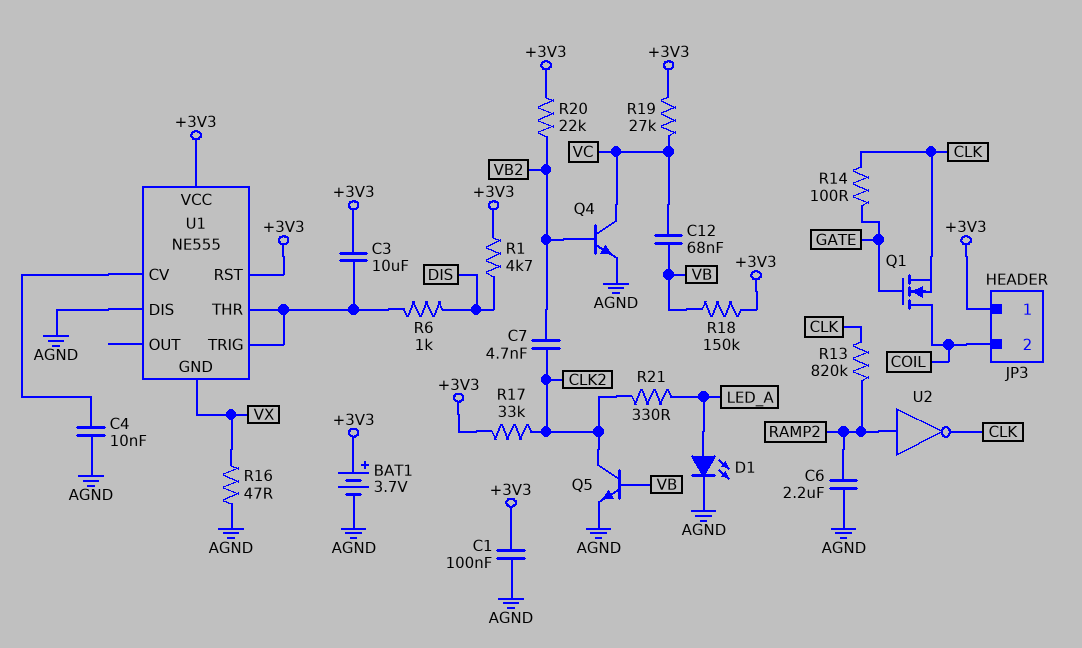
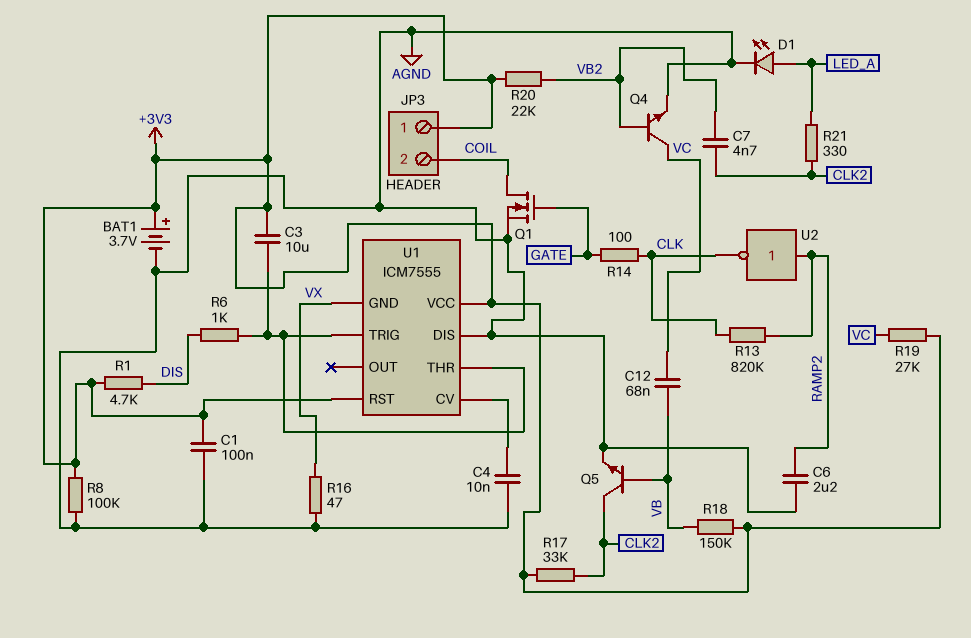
Q1: NMOS (G GATE, D COIL, S CLK) -> NMOS (G GATE, D COIL, S AGND)
R8: none -> 100k (+3V3, AGND)
U1: NE555 -> ICM7555

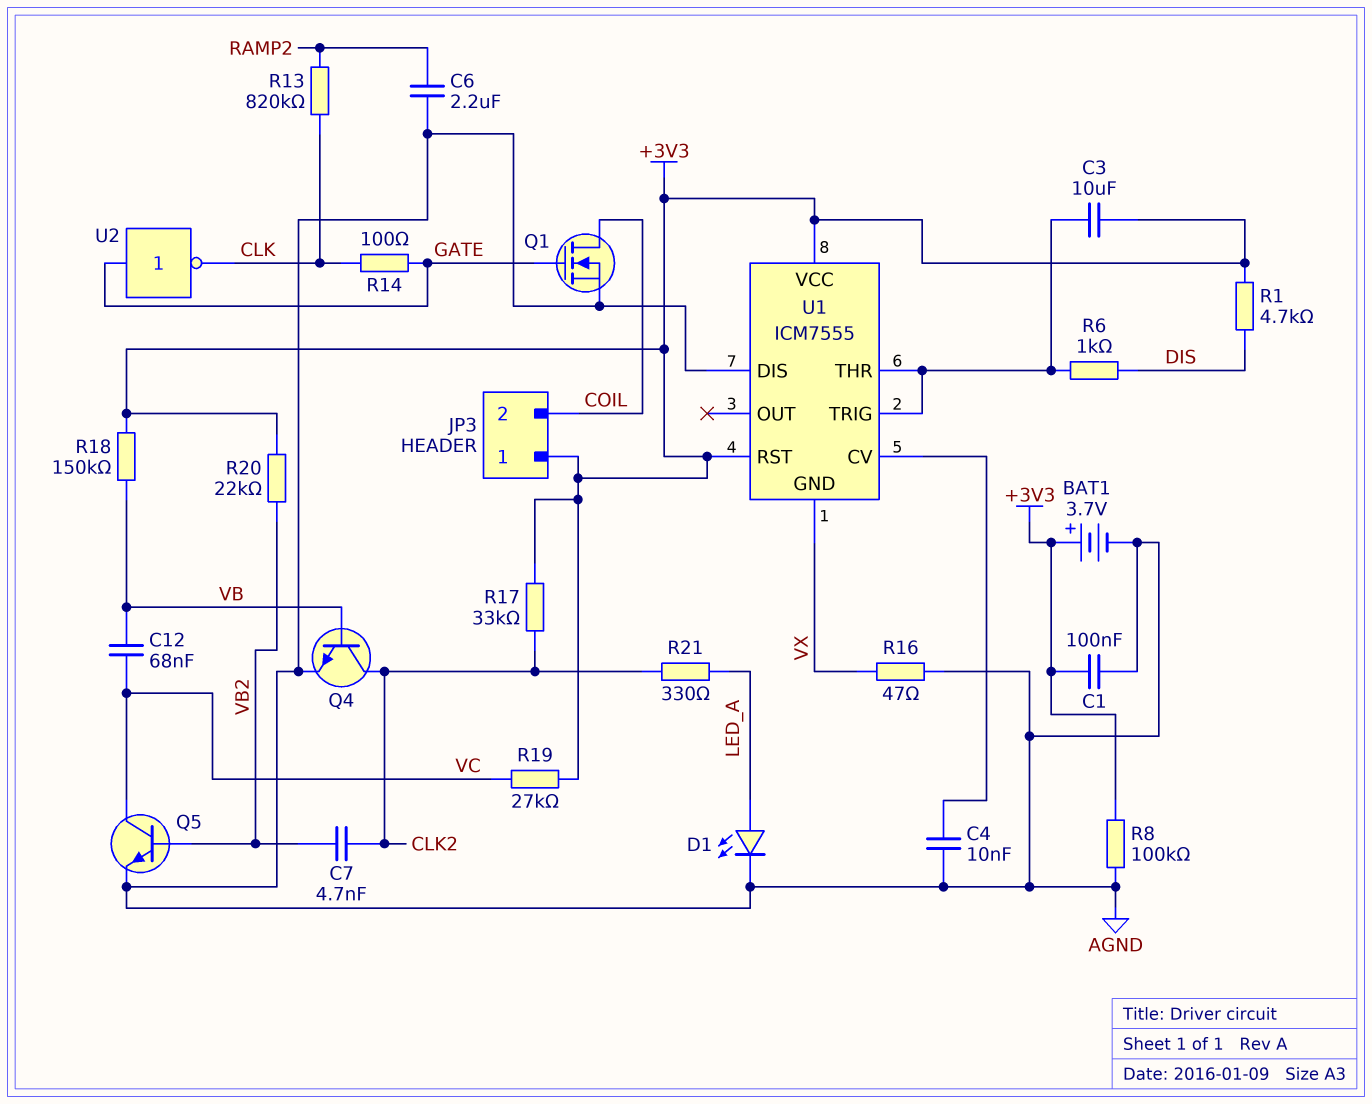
Q4: NPN (B VB2, C VC, E AGND) -> NPN (B VB, C CLK2, E AGND)
Q5: NPN (B VB, C CLK2, E AGND) -> NPN (B VB2, C VC, E AGND)
U2: NOT (in RAMP2, out CLK) -> NOT (in GATE, out CLK)

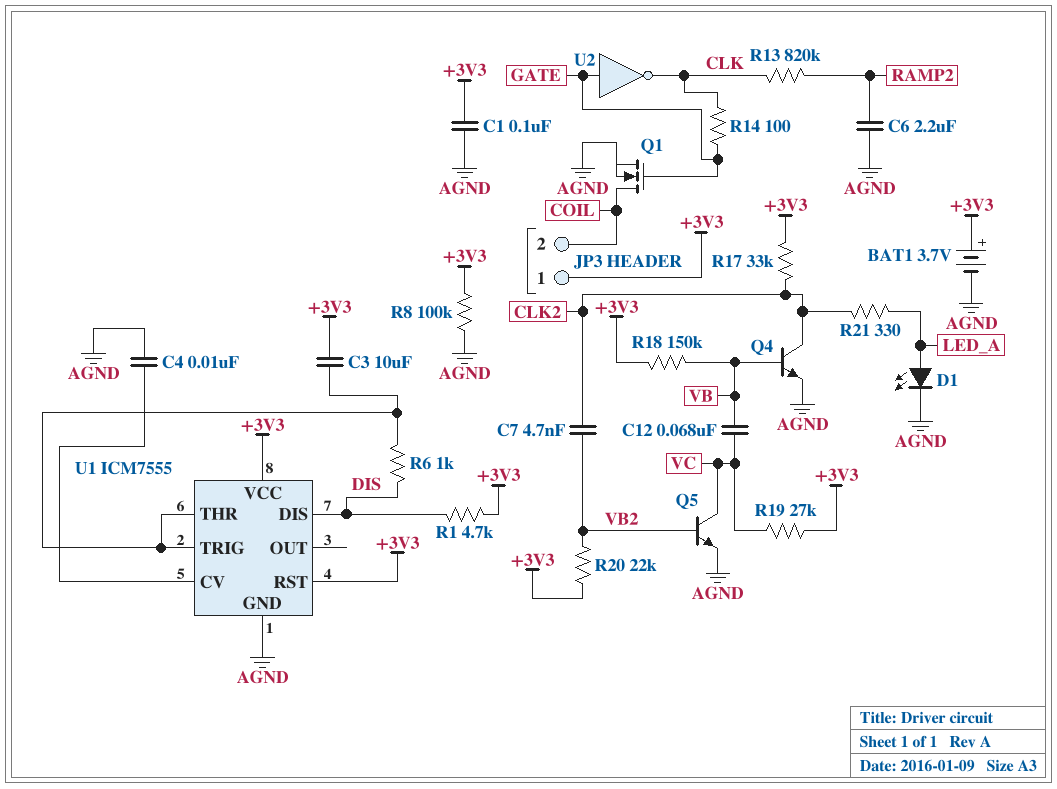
R16: 47 (AGND, VX) -> none
U1 pin DIS: AGND -> DIS
U1 pin GND: VX -> AGND

